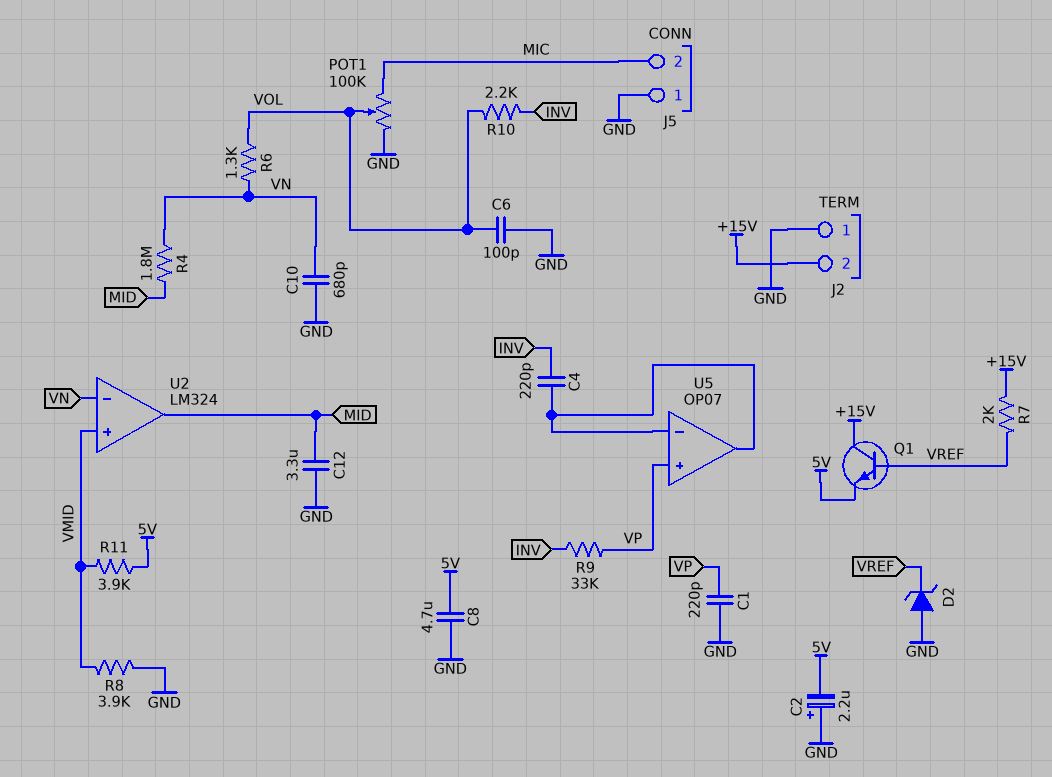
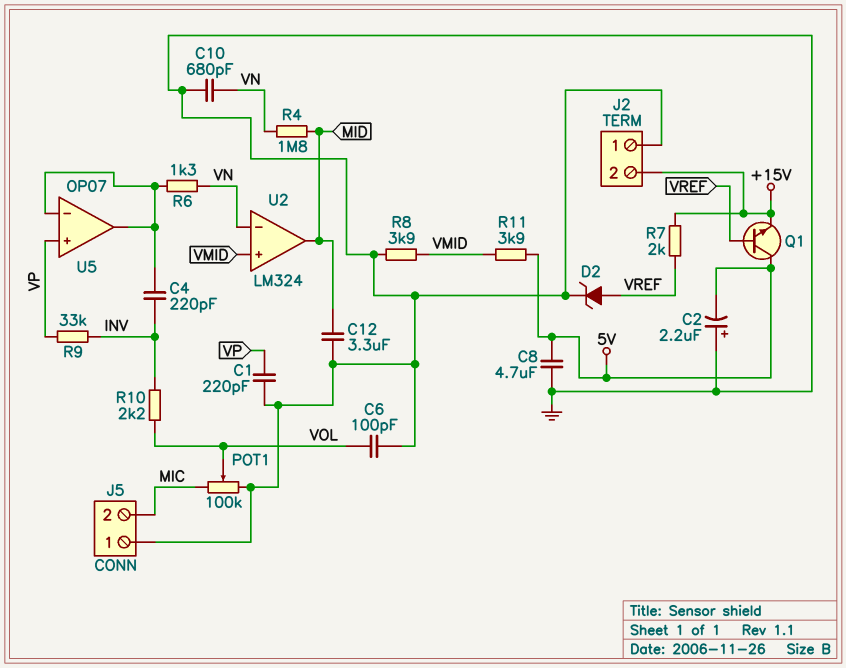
D2: zener (A GND, K VREF) -> zener (A VREF, K GND)
Q1: NPN (B VREF, C +15V, E 5V) -> NPN (B VREF, C 5V, E +15V)
R6: 1.3k (VN, VOL) -> 1.3k (U5/in-, VN)

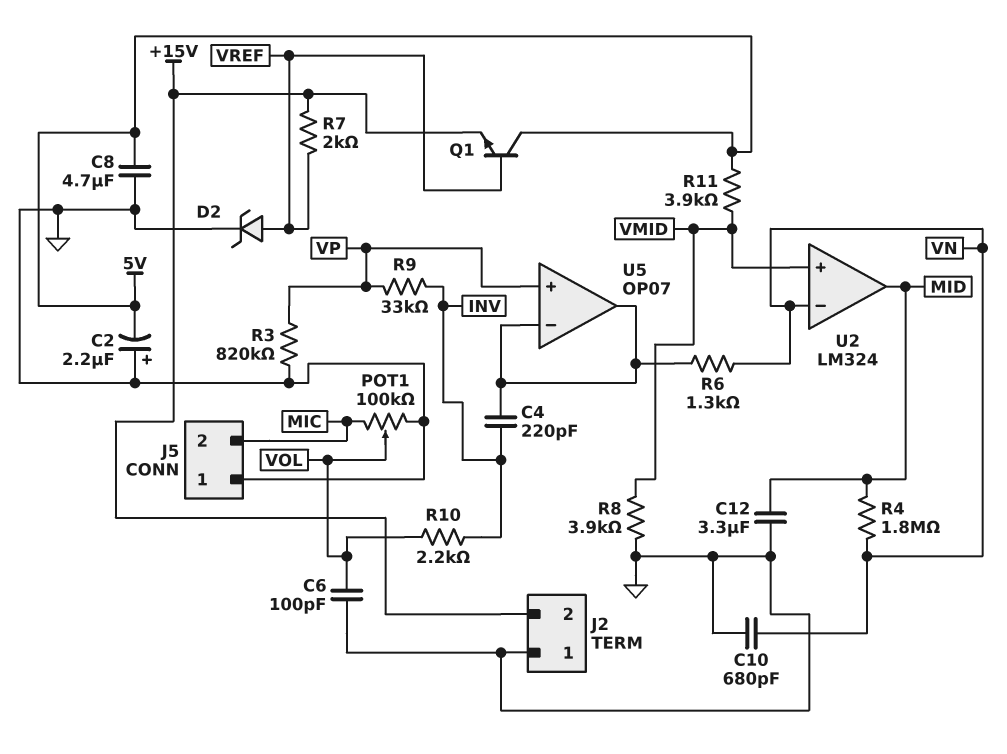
C1: 220pF (GND, VP) -> none
R3: none -> 820k (GND, VP)

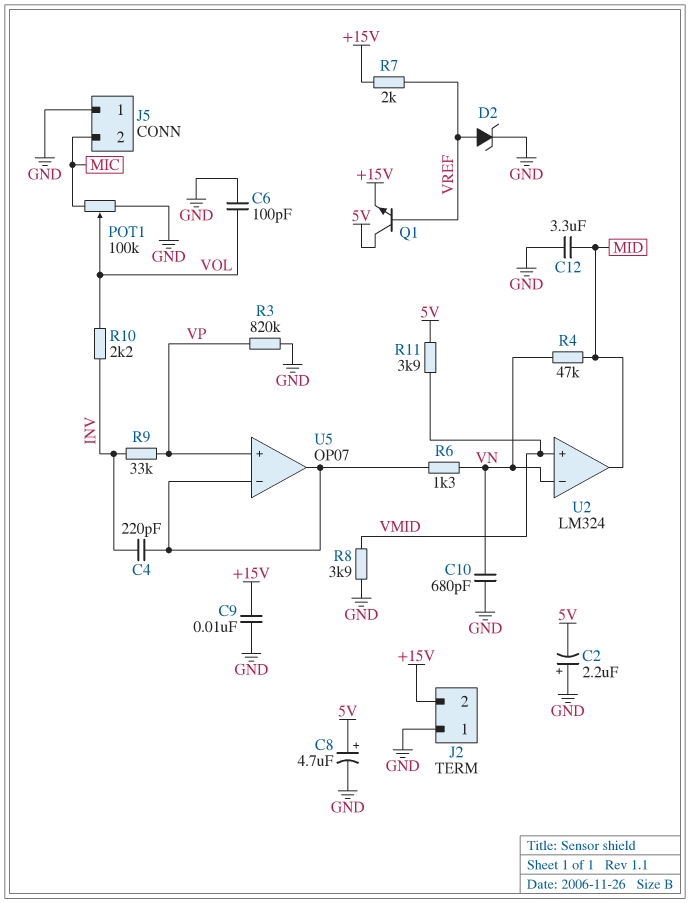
C8: 4.7uF (5V, GND) -> 4.7uF (plus 5V, minus GND)
C9: none -> 10nF (+15V, GND)
R4: 1.8M (MID, VN) -> 47k (MID, VN)

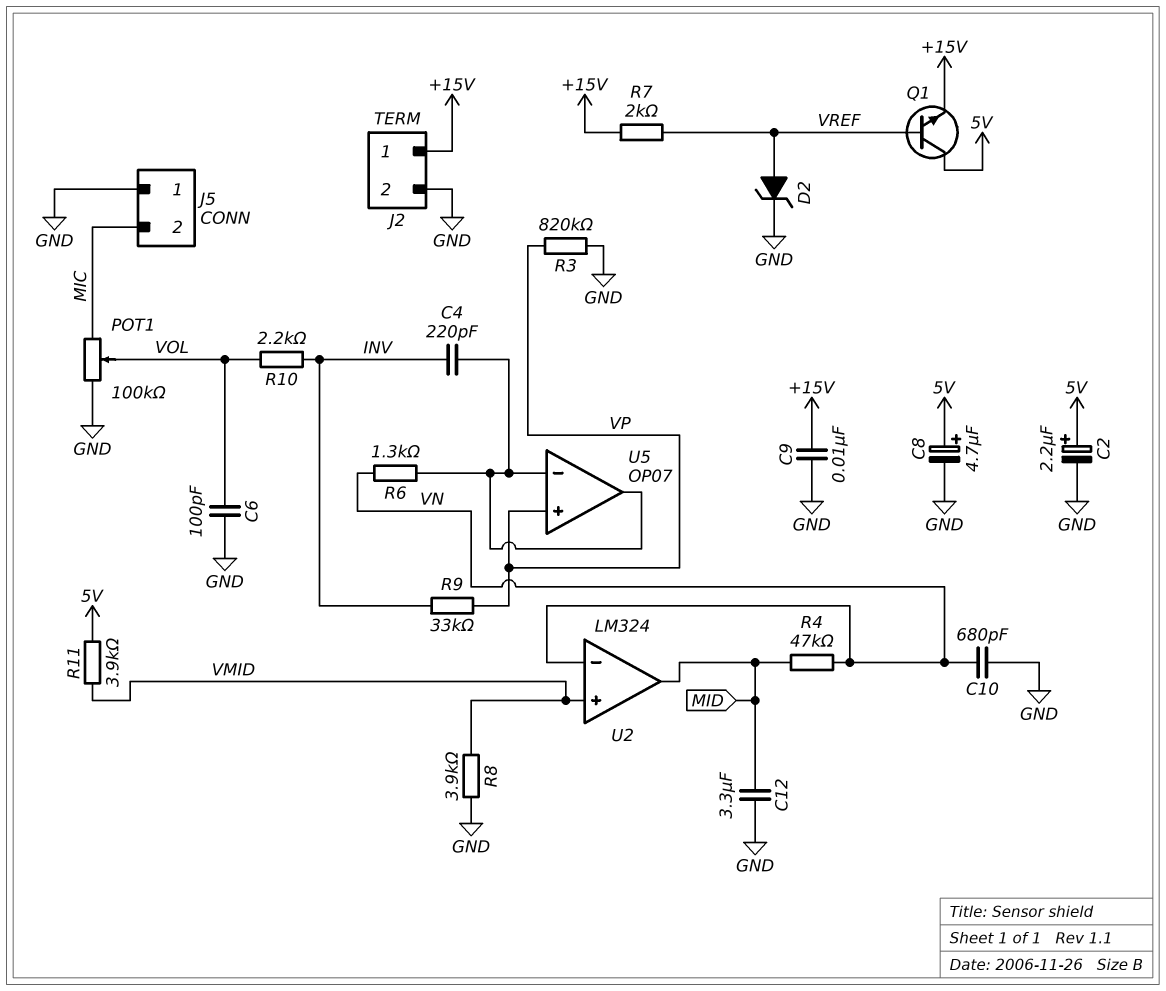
C2: 2.2uF (plus GND, minus 5V) -> 2.2uF (plus 5V, minus GND)
J2 pin 1: GND -> +15V
J2 pin 2: +15V -> GND

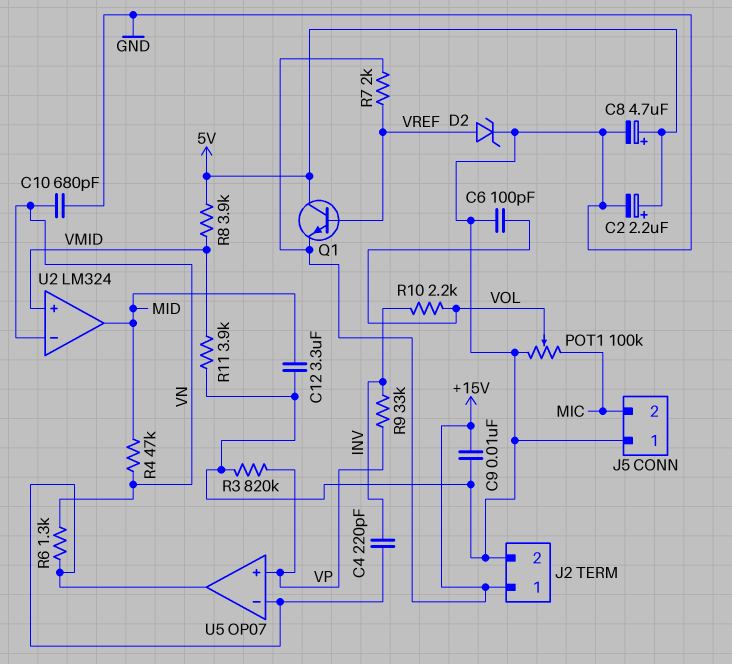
R8: 3.9k (GND, VMID) -> 3.9k (5V, VMID)
R11: 3.9k (5V, VMID) -> 3.9k (GND, VMID)

